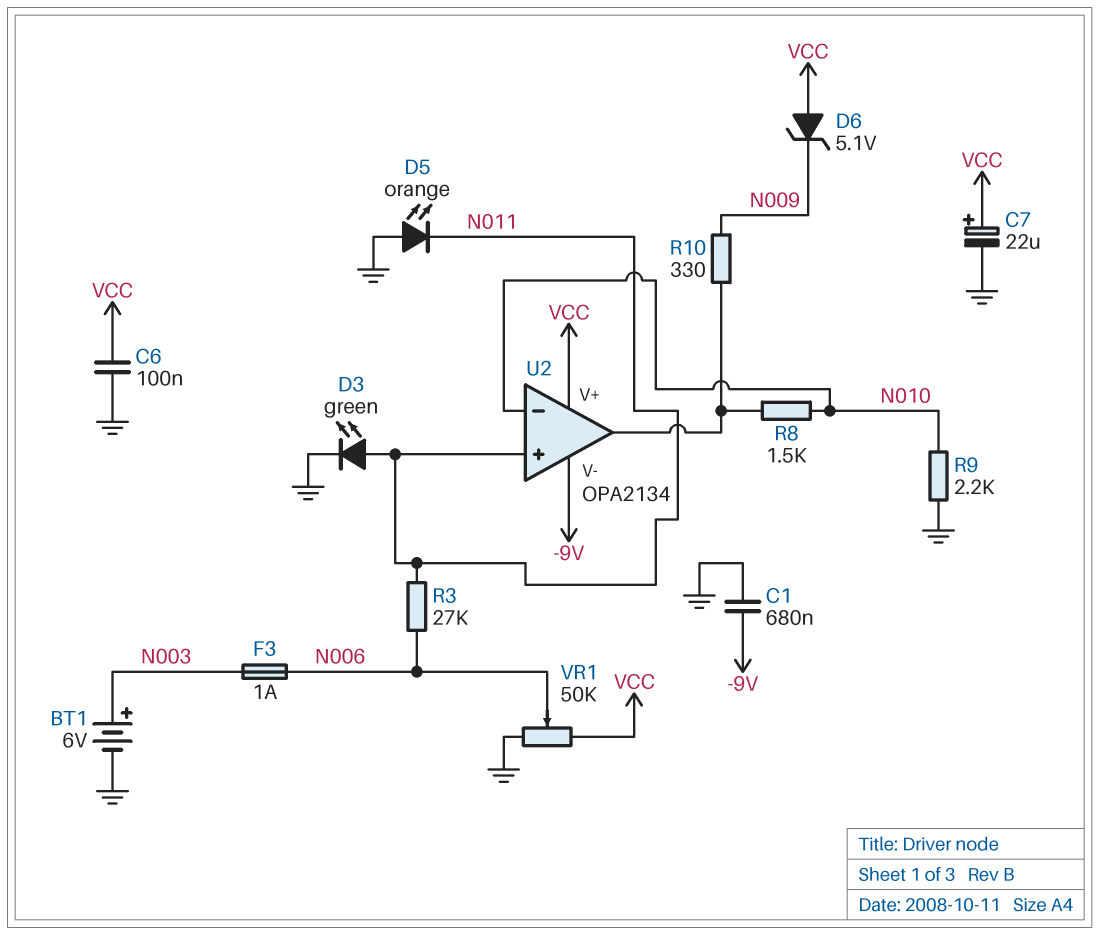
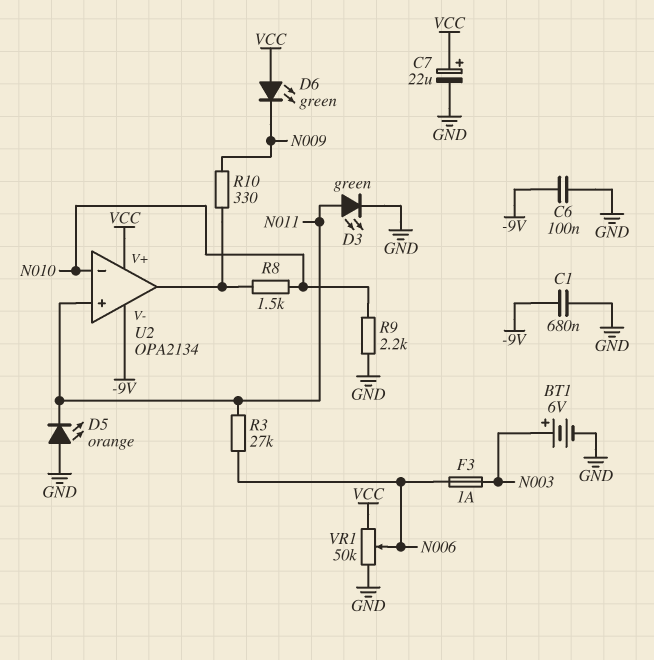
C6: 100nF (GND, VCC) -> 100nF (-9V, GND)
D6: zener 5.1V (A VCC, K N009) -> LED green (A VCC, K N009)

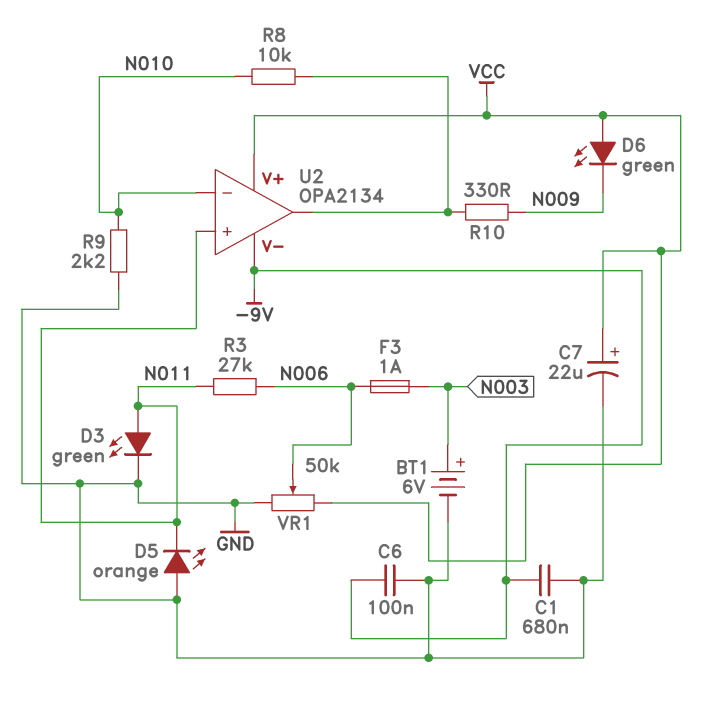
R8: 1.5k (N010, U2/out) -> 10k (N010, U2/out)

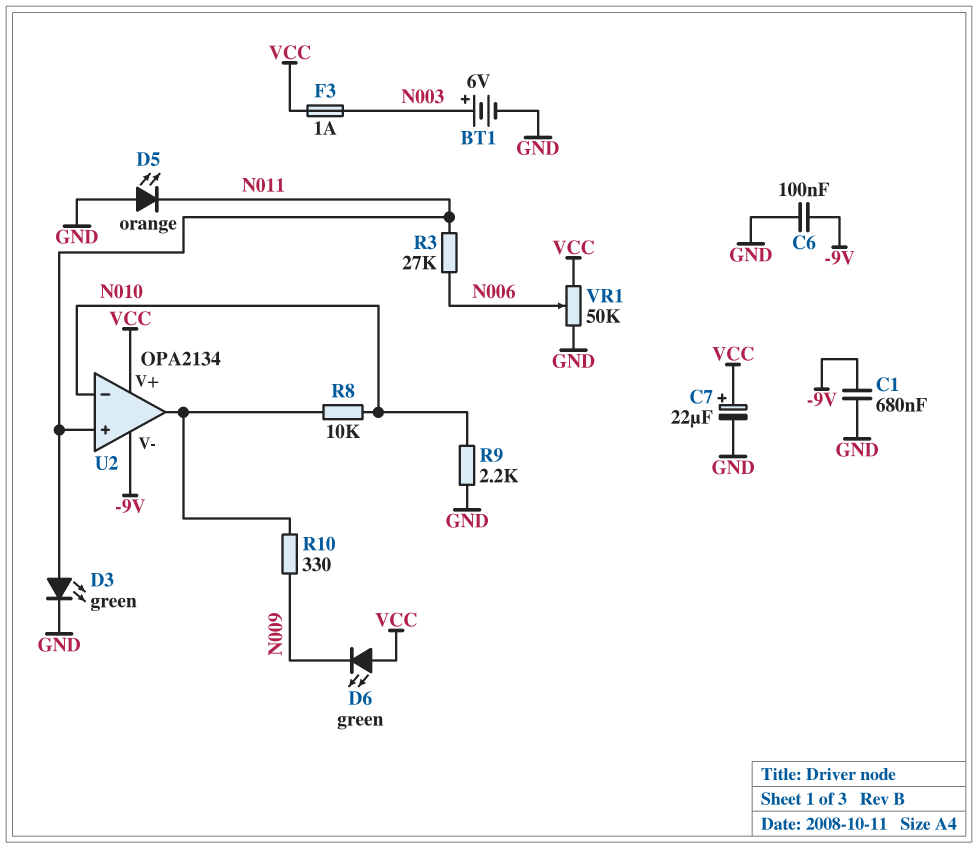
F3: 1A (N003, N006) -> 1A (N003, VCC)

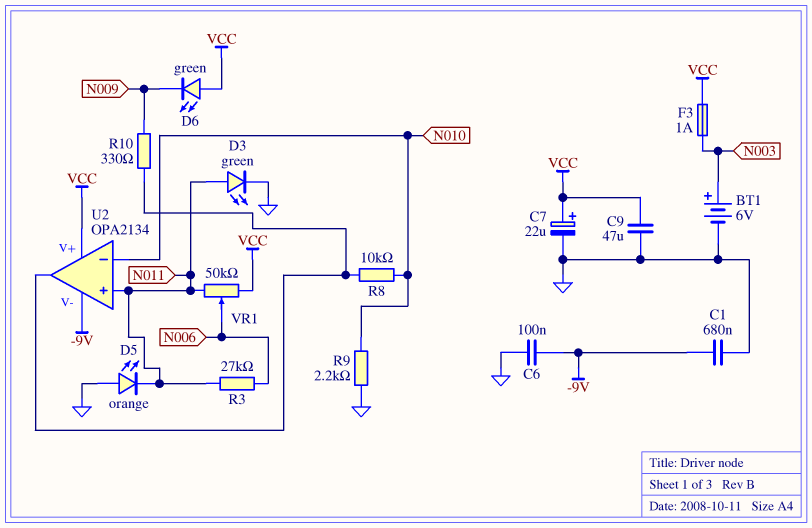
C9: none -> 47uF (GND, VCC)
VR1: 50k (GND, VCC, wiper N006) -> 50k (N011, VCC, wiper N006)

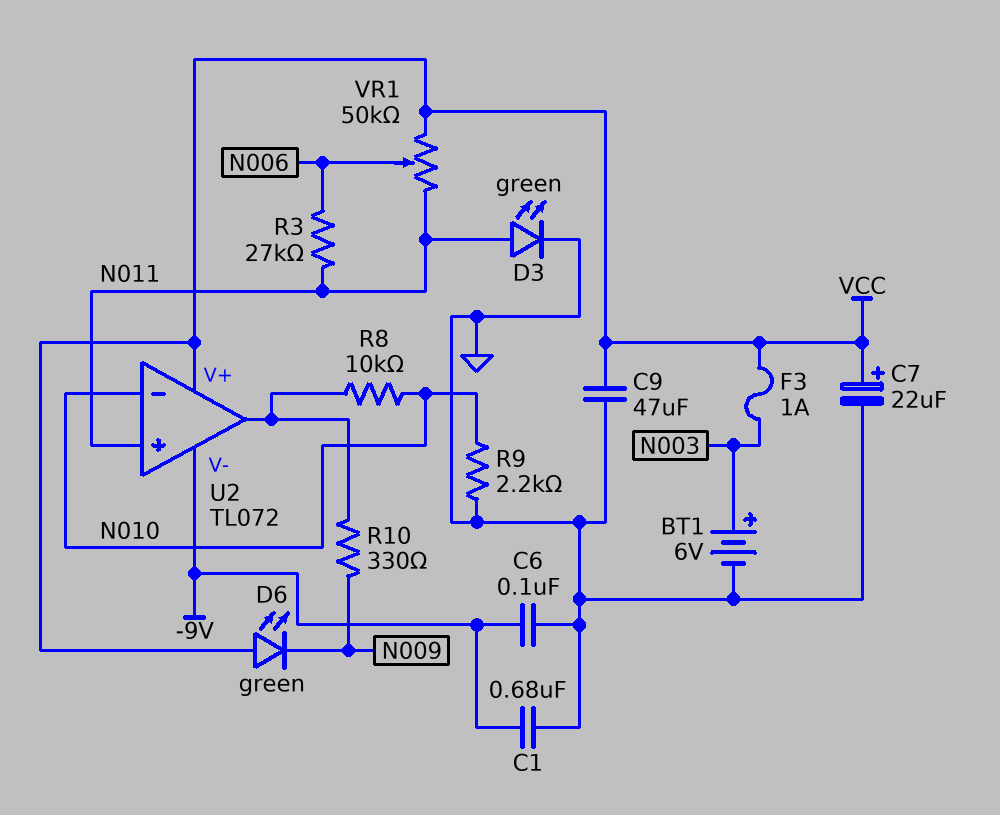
D5: LED orange (A GND, K N011) -> none
U2: OPA2134 -> TL072

